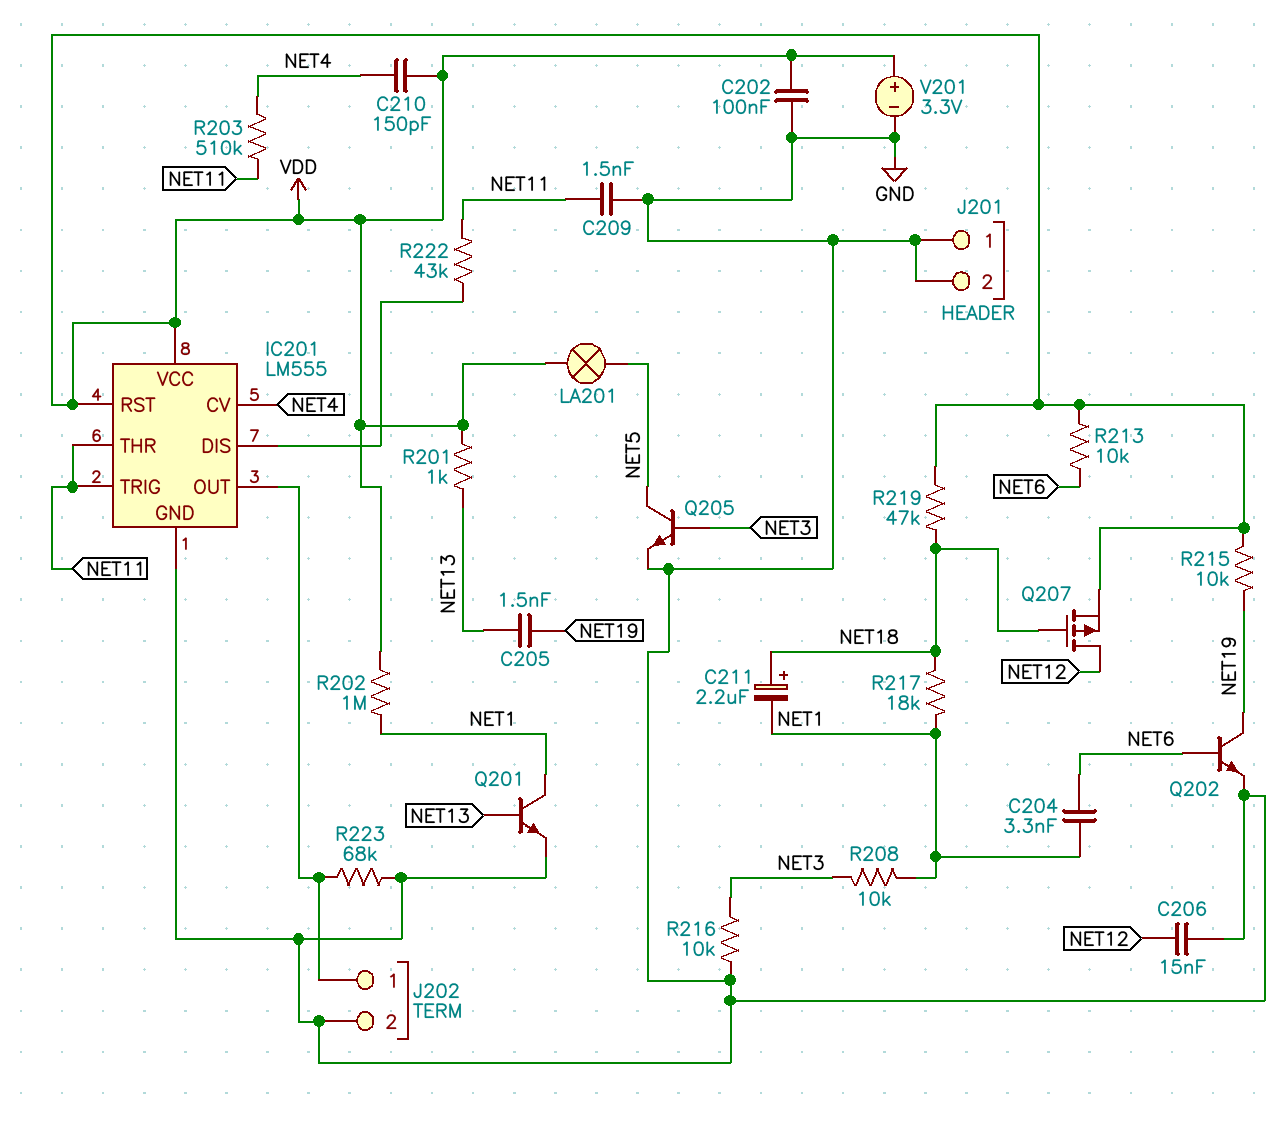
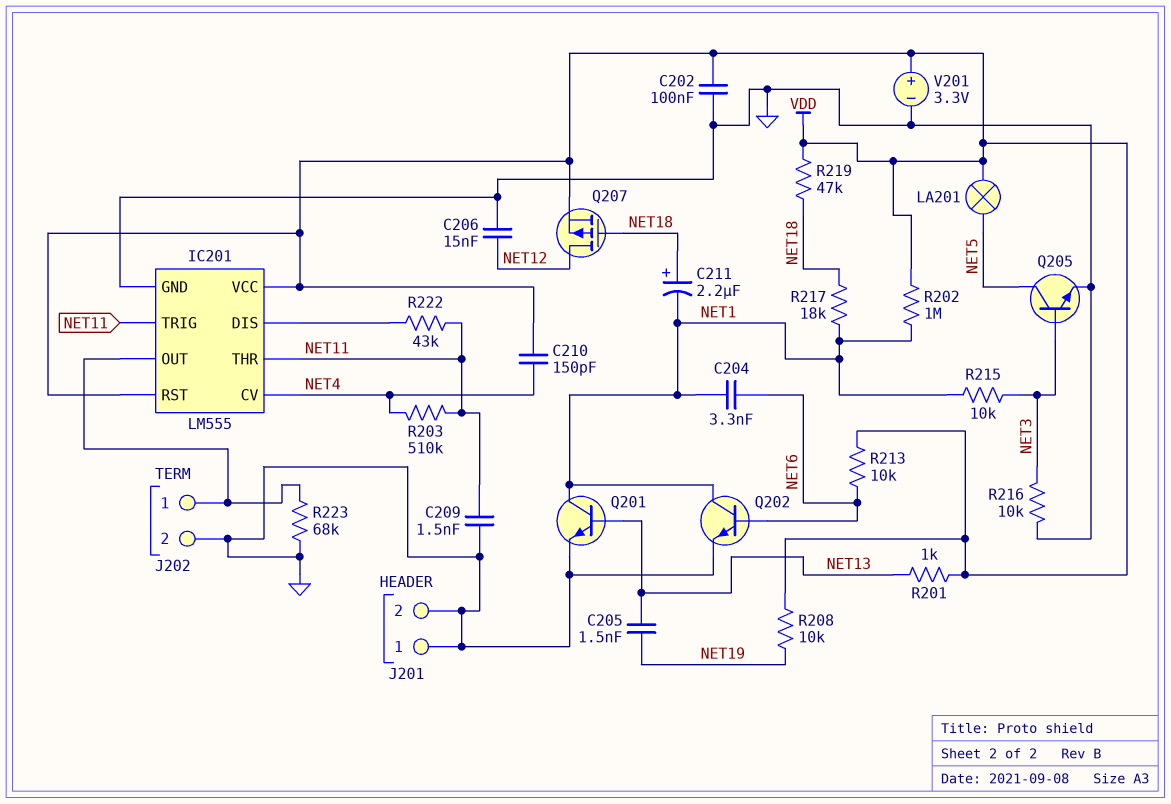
Q202: NPN (B NET6, C NET19, E GND) -> NPN (B NET6, C NET1, E GND)
R208: 10k (NET1, NET3) -> 10k (NET19, VDD)
R215: 10k (NET19, VDD) -> 10k (NET1, NET3)

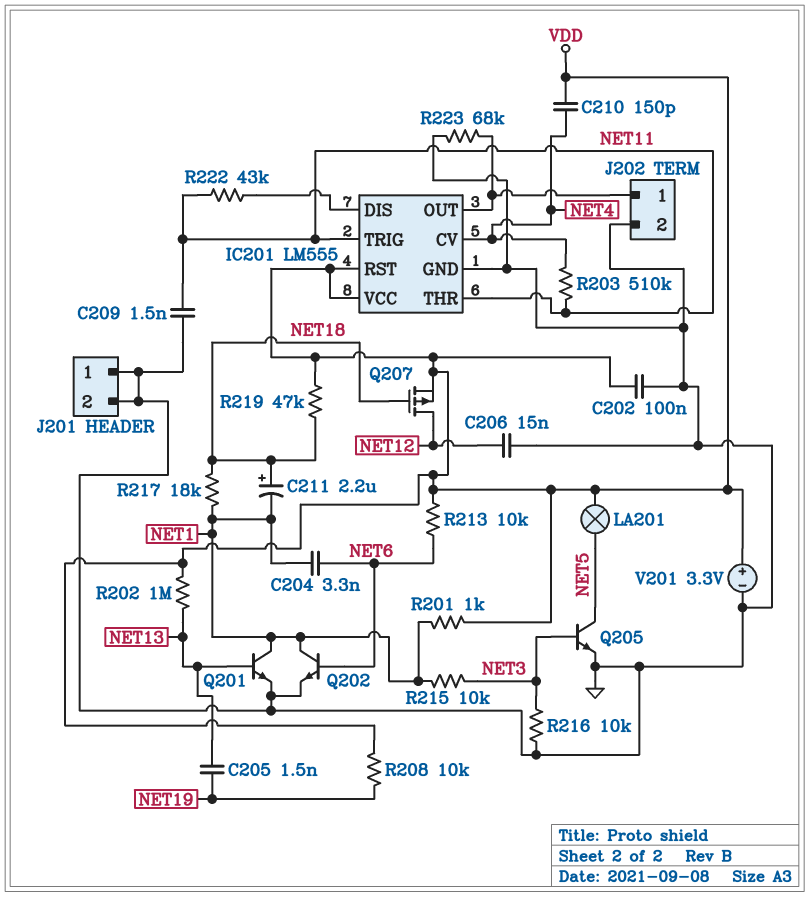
R201: 1k (NET13, VDD) -> 1k (NET1, VDD)
R202: 1M (NET1, VDD) -> 1M (NET13, VDD)

